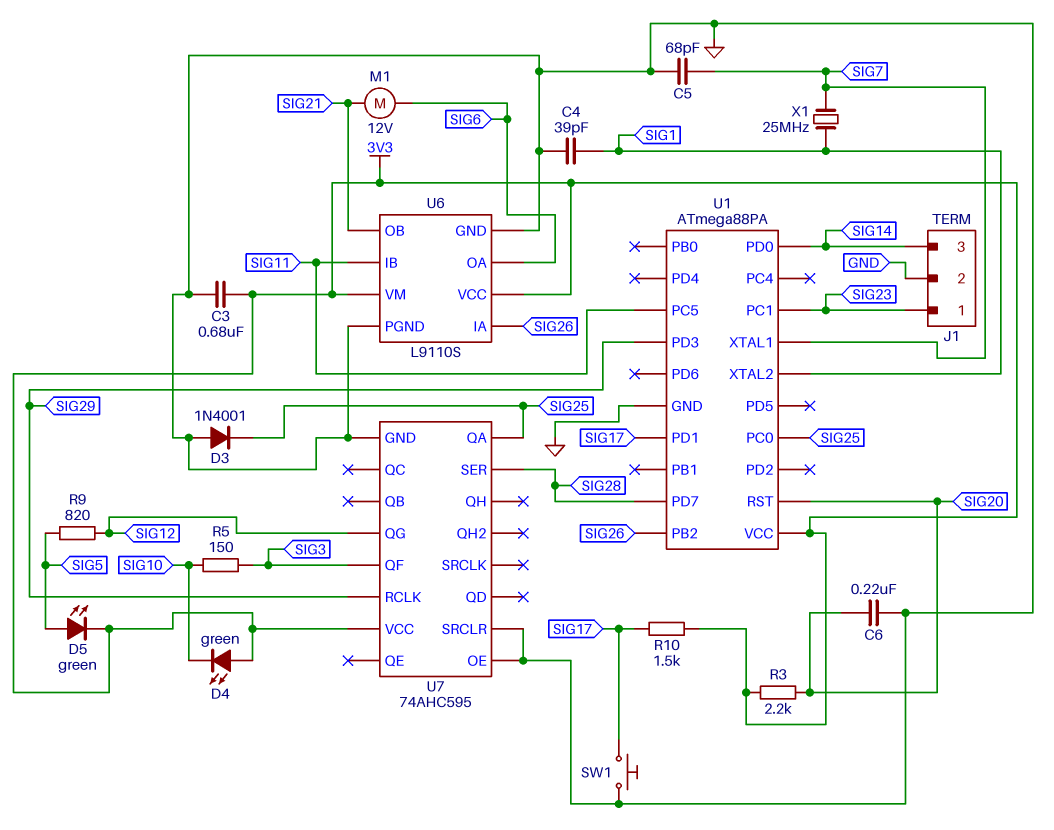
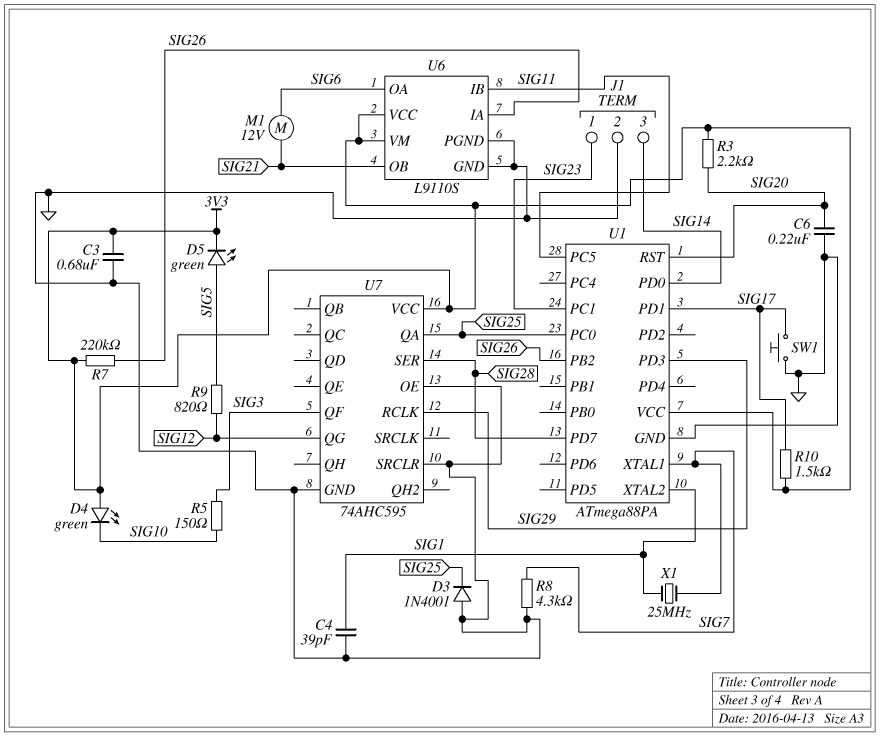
C5: 68pF (GND, SIG7) -> none
R7: none -> 220k (3V3, SIG26)
R8: none -> 4.3k (GND, SIG7)

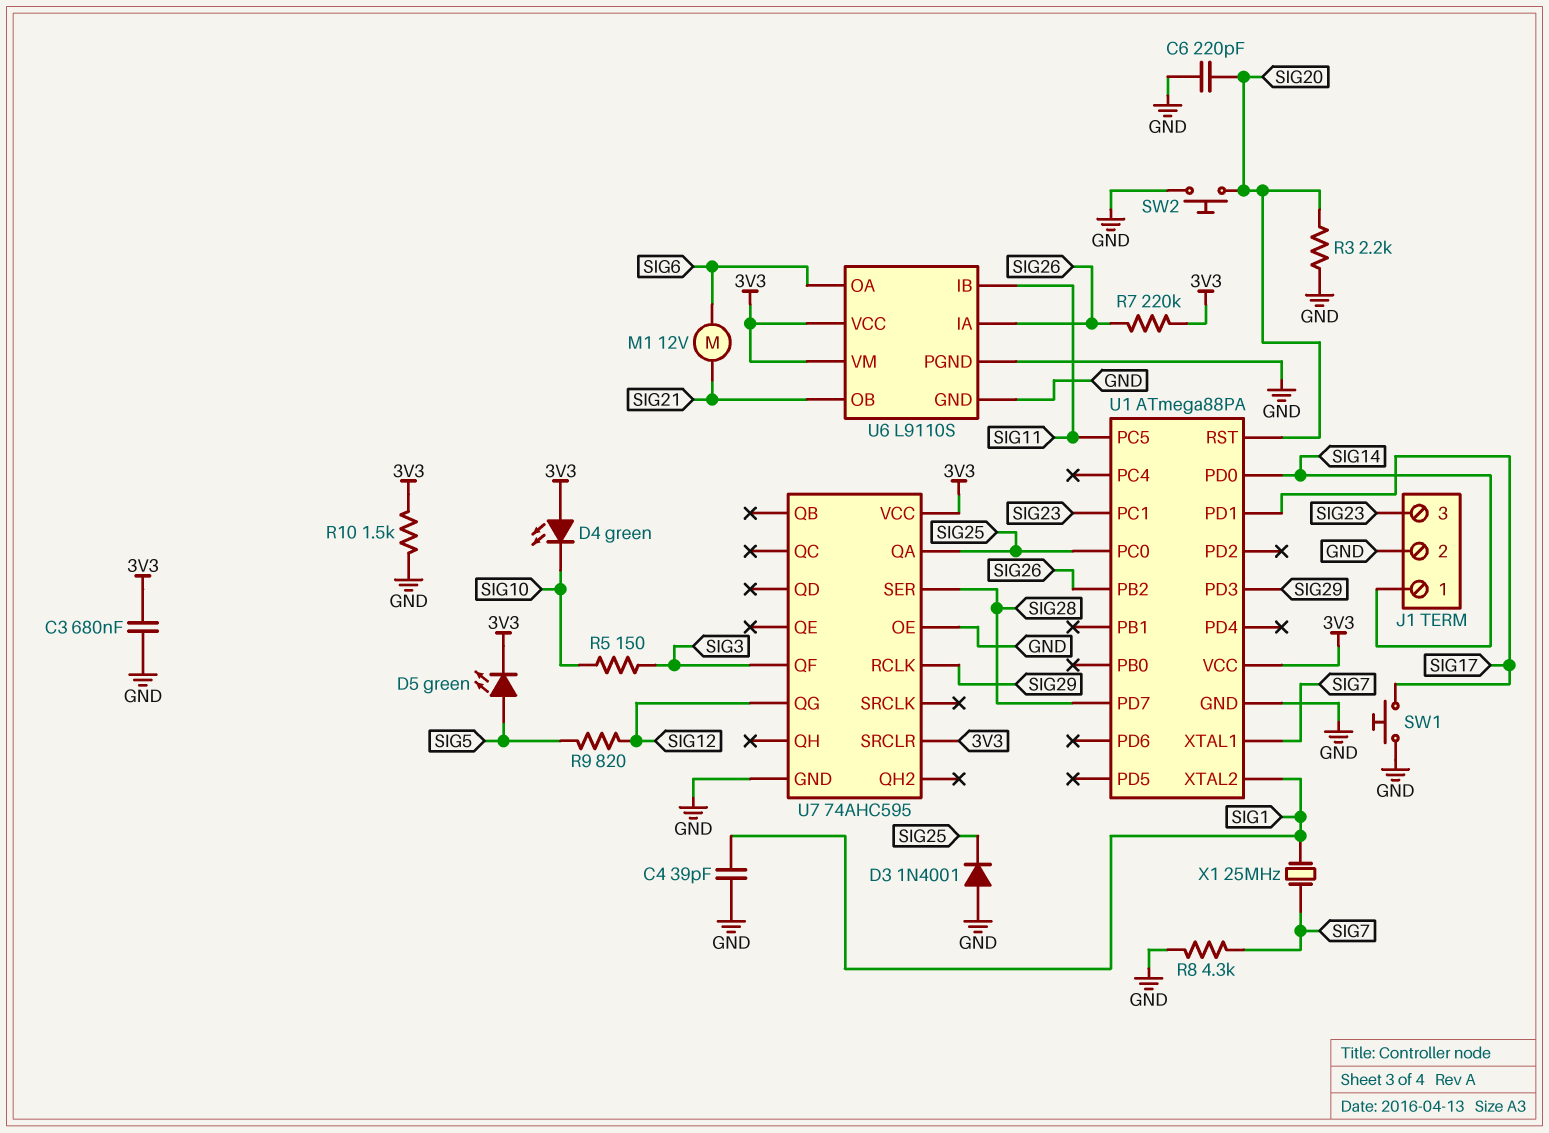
C6: 220nF (GND, SIG20) -> 220pF (GND, SIG20)
J1 pin 1: SIG23 -> SIG14
J1 pin 3: SIG14 -> SIG23
R3: 2.2k (3V3, SIG20) -> 2.2k (GND, SIG20)
R10: 1.5k (3V3, SIG17) -> 1.5k (3V3, GND)
SW2: none -> button (GND, SIG20)
U7 pin SRCLR: GND -> 3V3

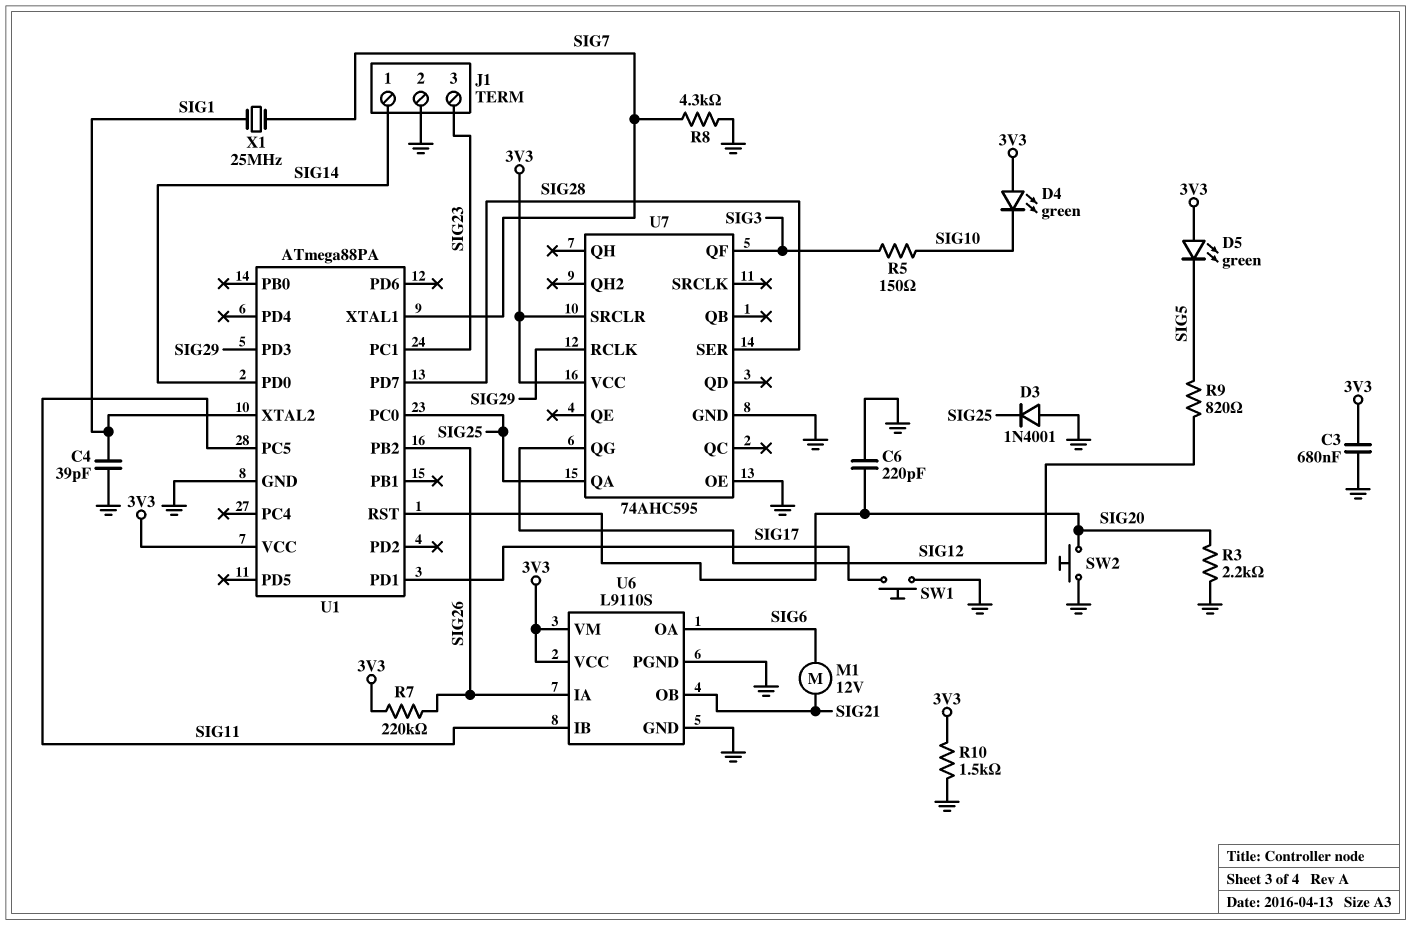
D5: LED green (A SIG5, K 3V3) -> LED green (A 3V3, K SIG5)

